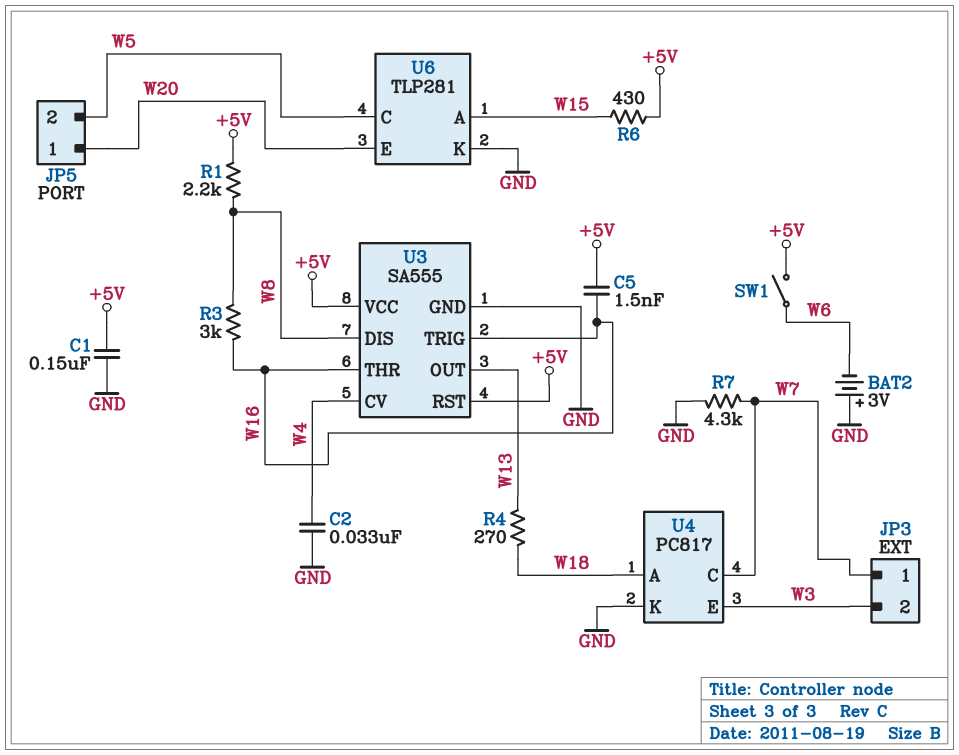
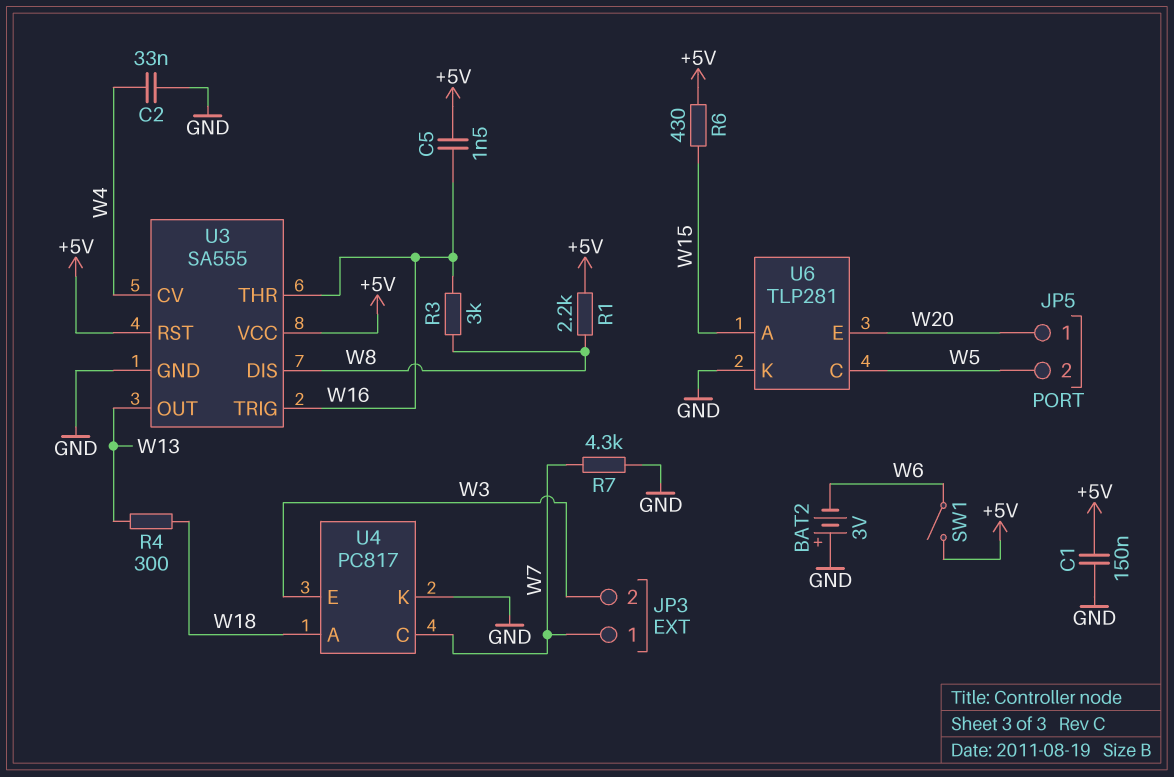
R4: 270 (W13, W18) -> 300 (W13, W18)

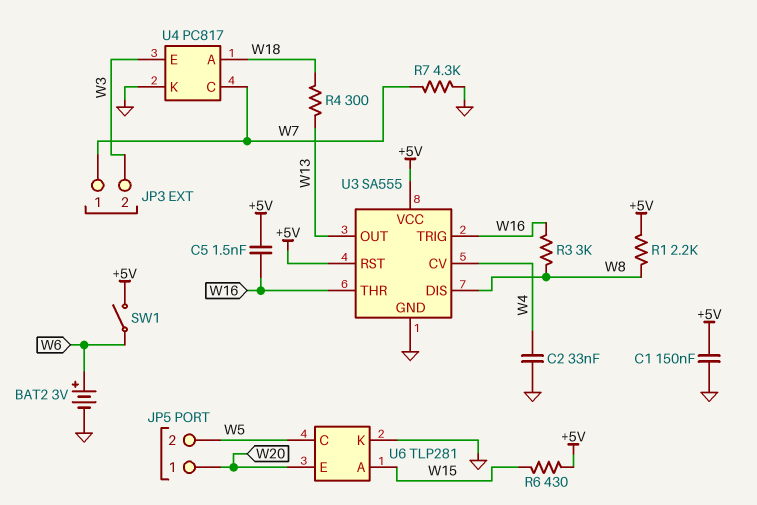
BAT2: 3V (plus GND, minus W6) -> 3V (plus W6, minus GND)

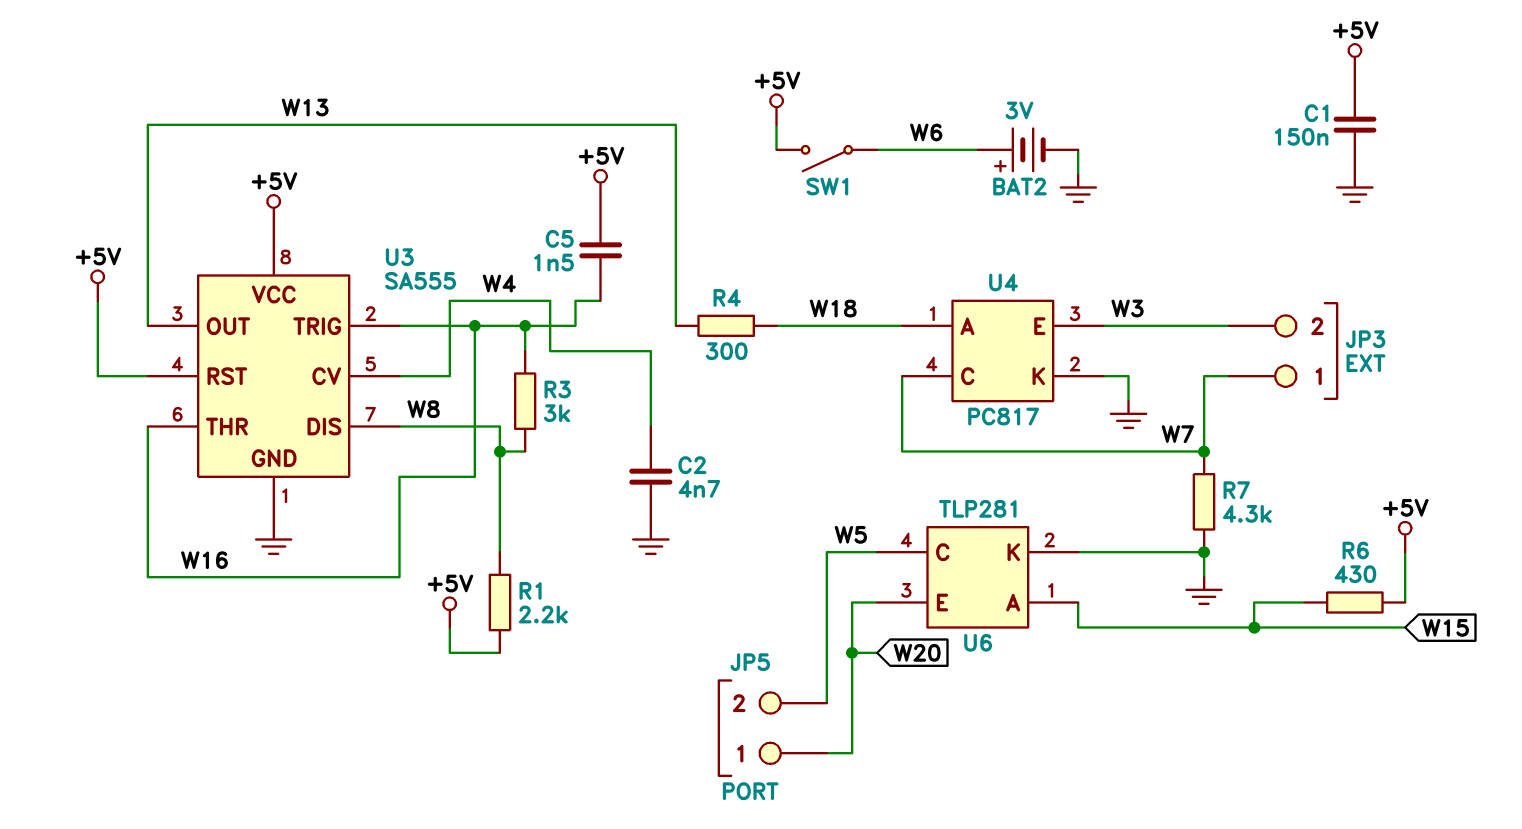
C2: 33nF (GND, W4) -> 4.7nF (GND, W4)

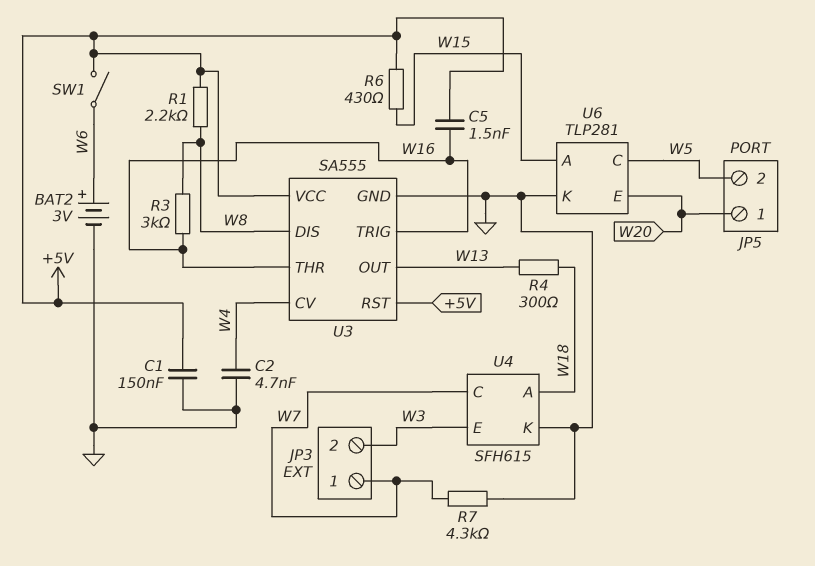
U4: PC817 -> SFH615

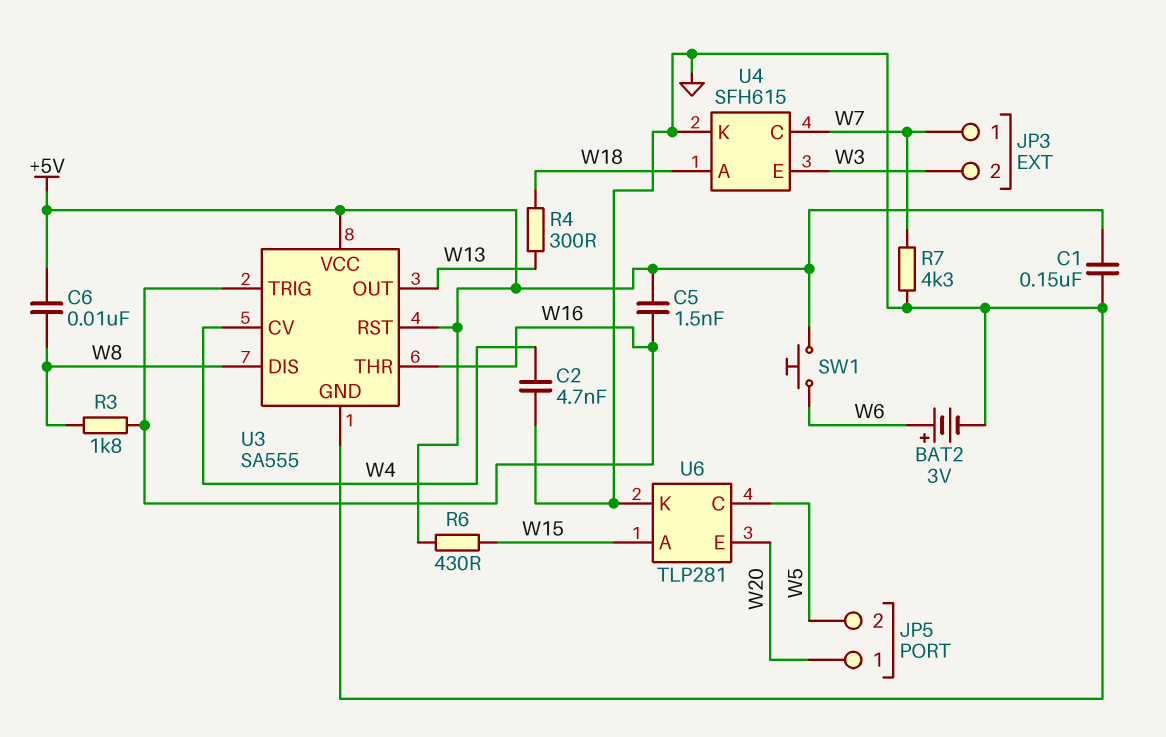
C6: none -> 10nF (+5V, W8)
R1: 2.2k (+5V, W8) -> none
R3: 3k (W8, W16) -> 1.8k (W8, W16)
SW1: switch (+5V, W6) -> button (+5V, W6)

